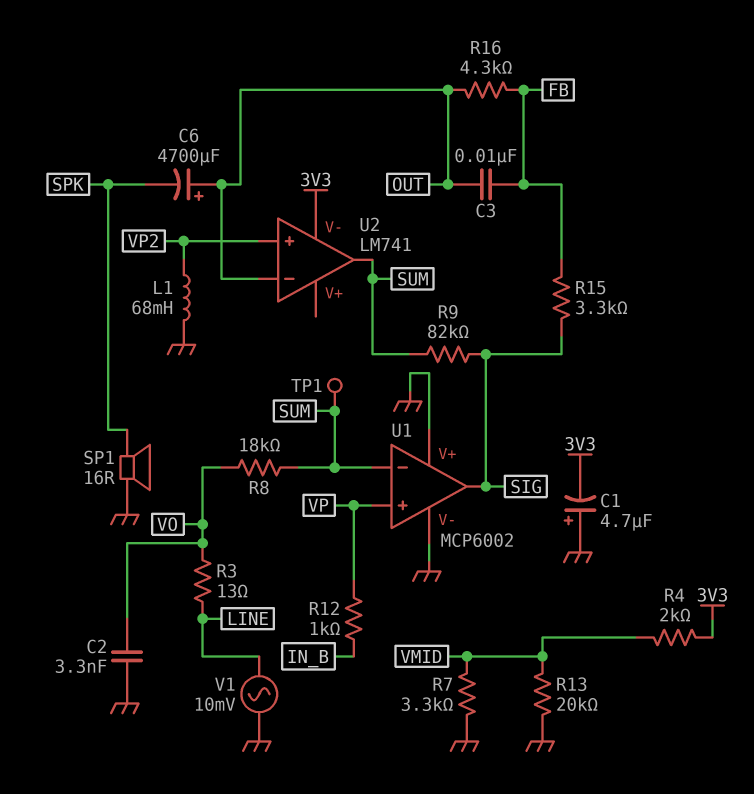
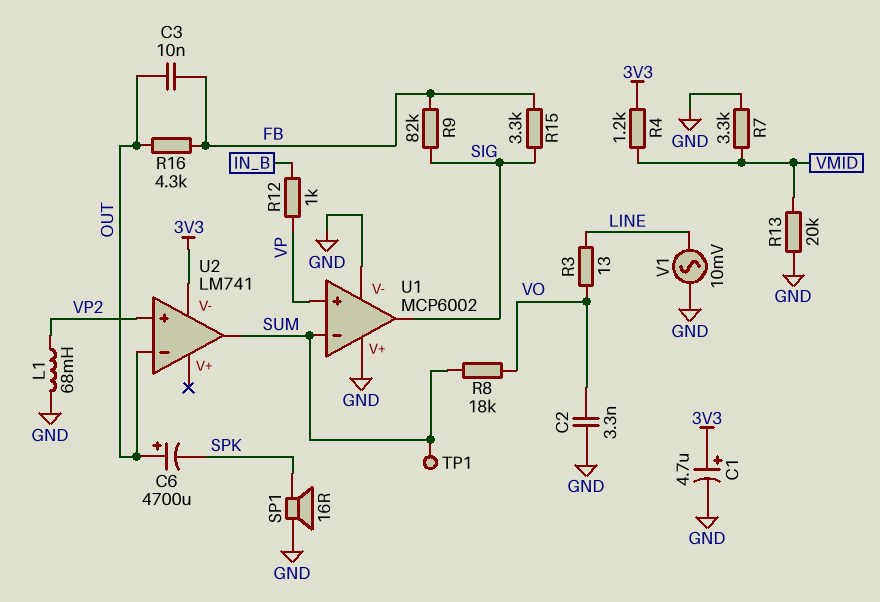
C1: 4.7uF (plus GND, minus 3V3) -> 4.7uF (plus 3V3, minus GND)
R4: 2k (3V3, VMID) -> 1.2k (3V3, VMID)
R9: 82k (SIG, SUM) -> 82k (FB, SIG)

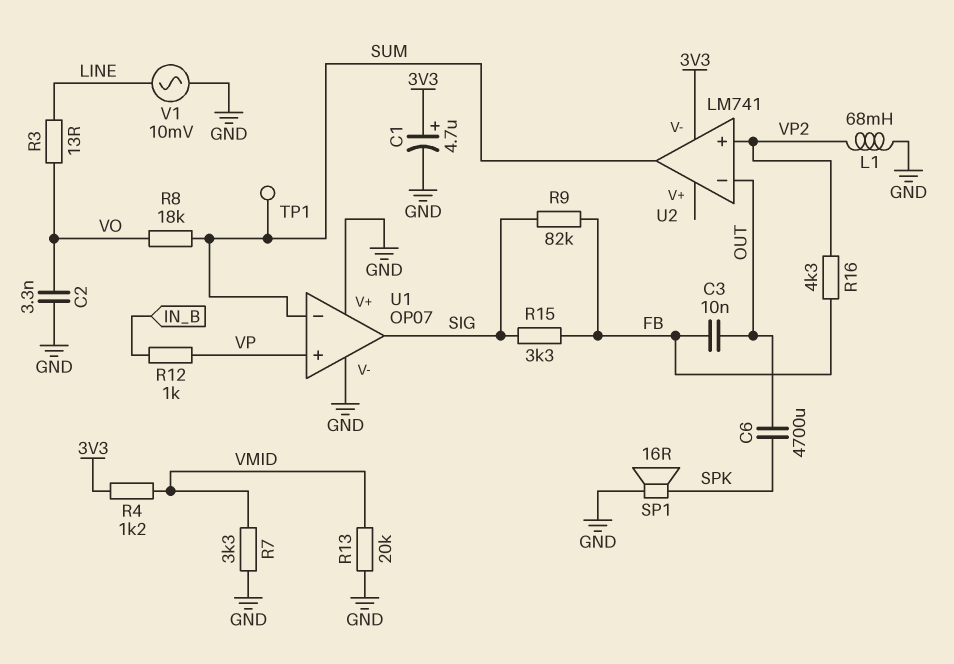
C6: 4700uF (plus OUT, minus SPK) -> 4700uF (OUT, SPK)
R16: 4.3k (FB, OUT) -> 4.3k (FB, VP2)
U1: MCP6002 -> OP07

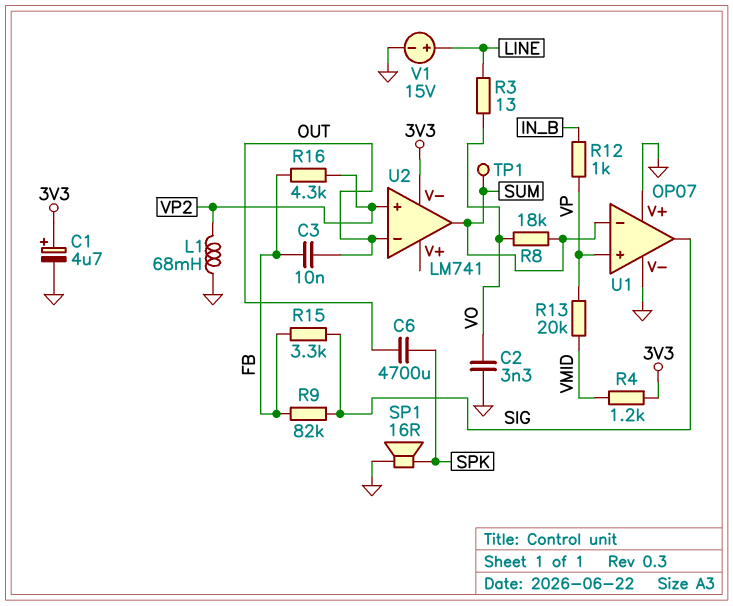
R7: 3.3k (GND, VMID) -> none
R13: 20k (GND, VMID) -> 20k (VMID, VP)
V1: AC 10mV (GND, LINE) -> 15V (plus LINE, minus GND)

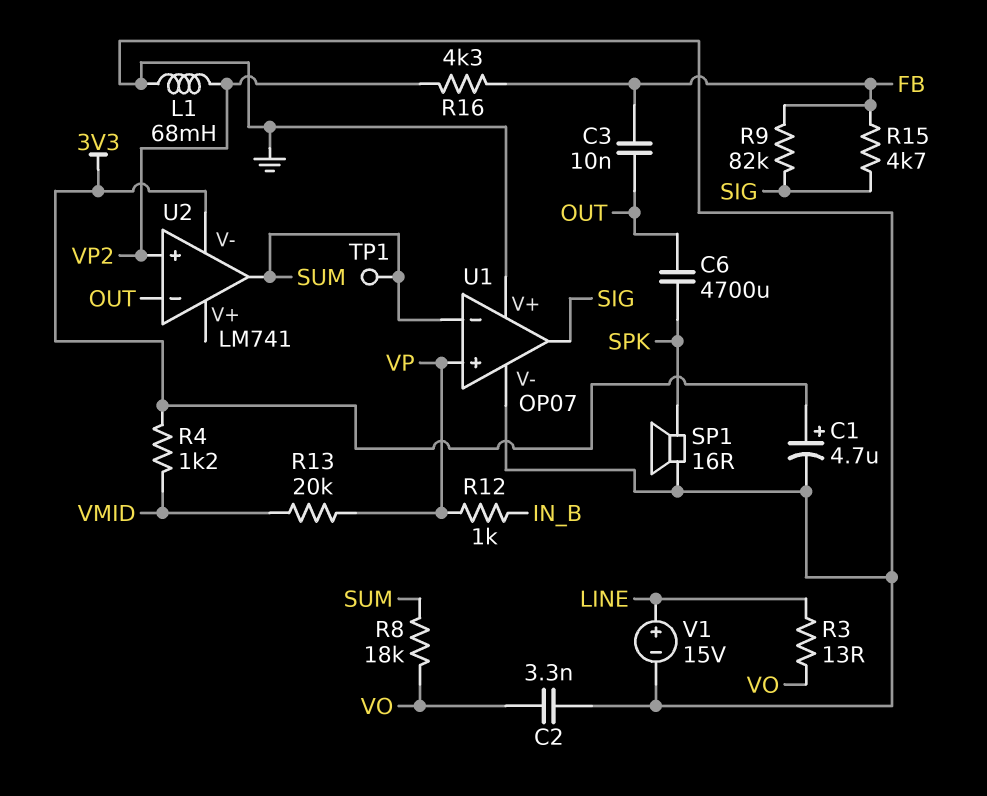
R15: 3.3k (FB, SIG) -> 4.7k (FB, SIG)

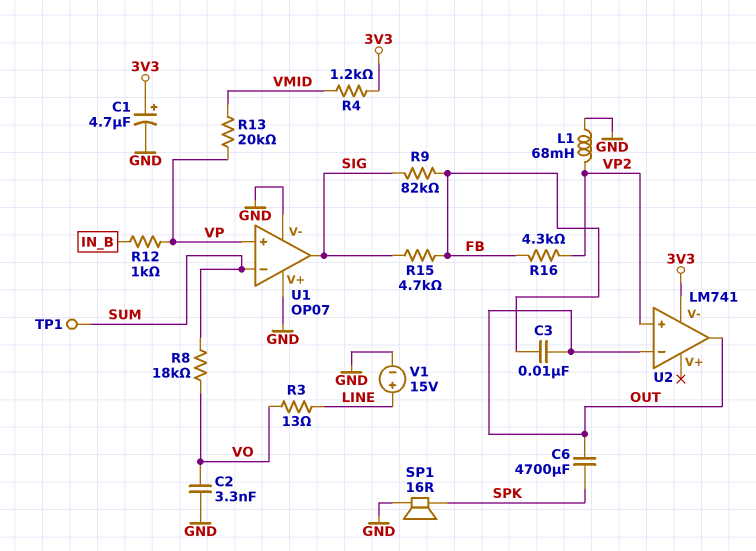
U2 pin out: SUM -> OUT

